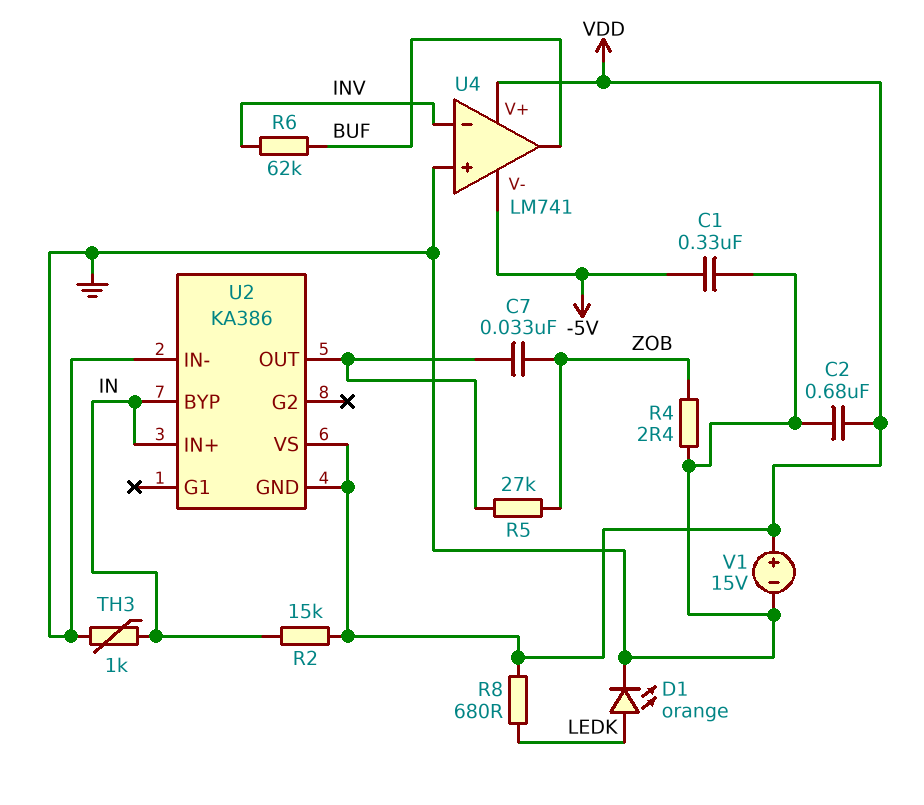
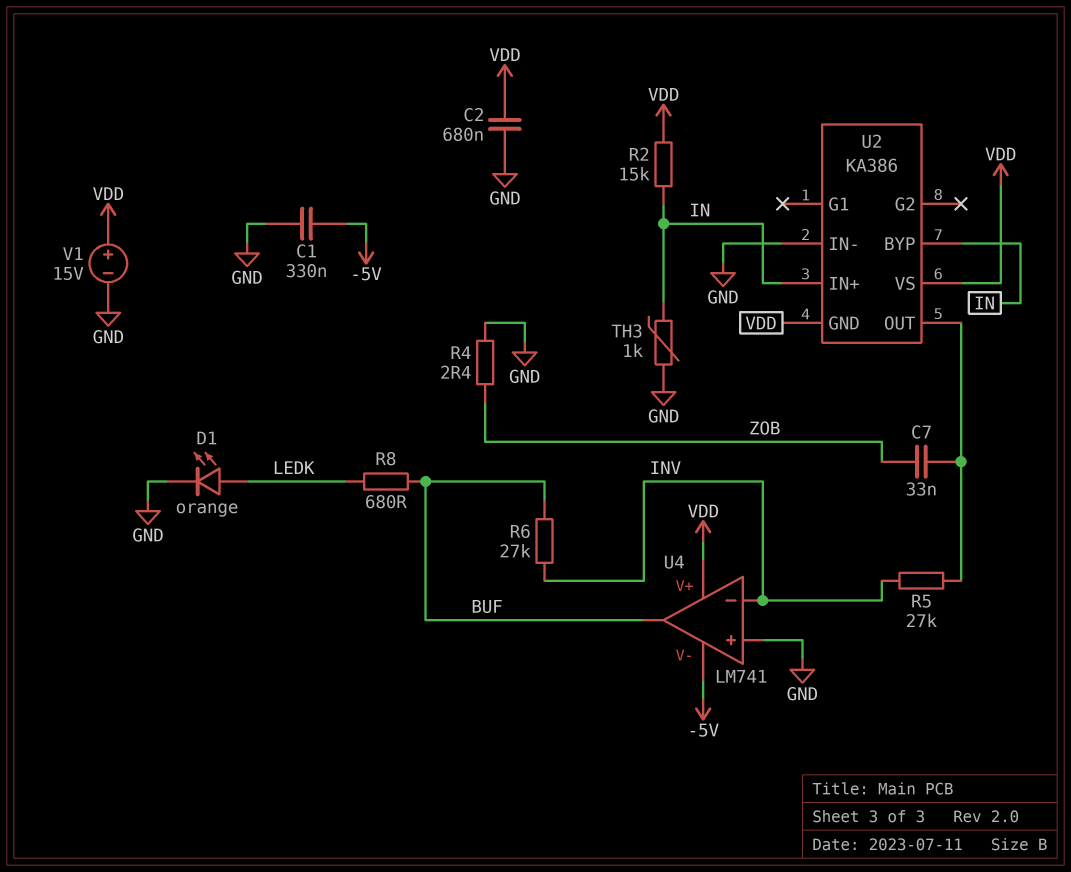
R5: 27k (U2/OUT, ZOB) -> 27k (INV, U2/OUT)
R6: 62k (BUF, INV) -> 27k (BUF, INV)
R8: 680 (LEDK, VDD) -> 680 (BUF, LEDK)

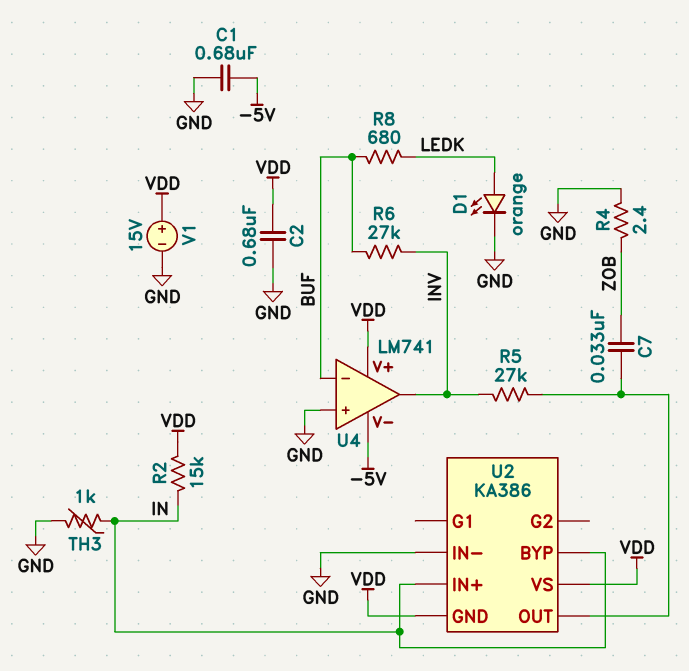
C1: 330nF (-5V, GND) -> 680nF (-5V, GND)
U4 pin in-: INV -> BUF
U4 pin out: BUF -> INV

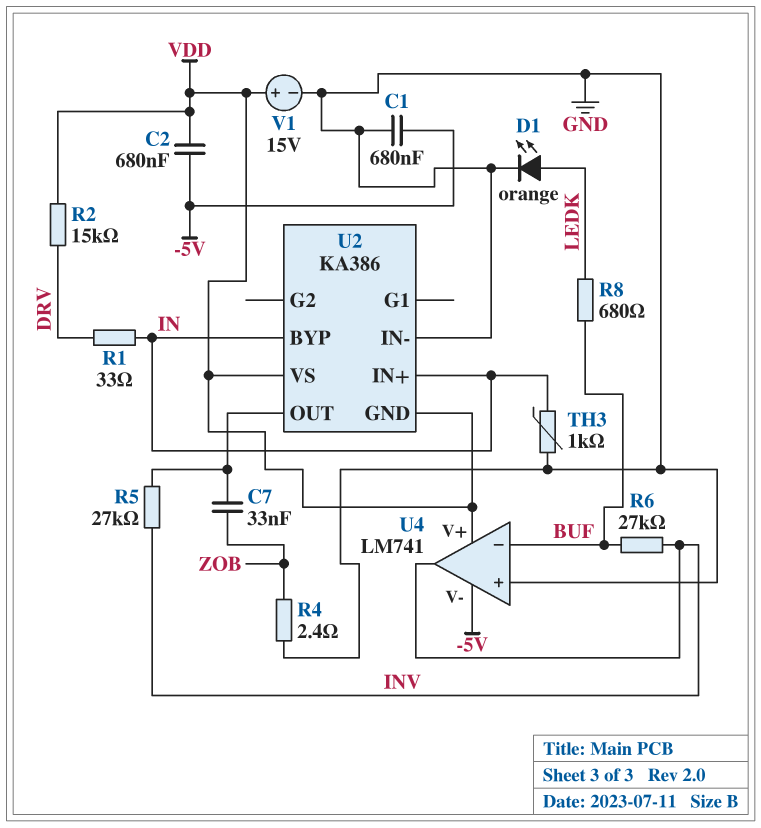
C2: 680nF (GND, VDD) -> 680nF (-5V, VDD)
R1: none -> 33 (DRV, IN)
R2: 15k (IN, VDD) -> 15k (DRV, VDD)

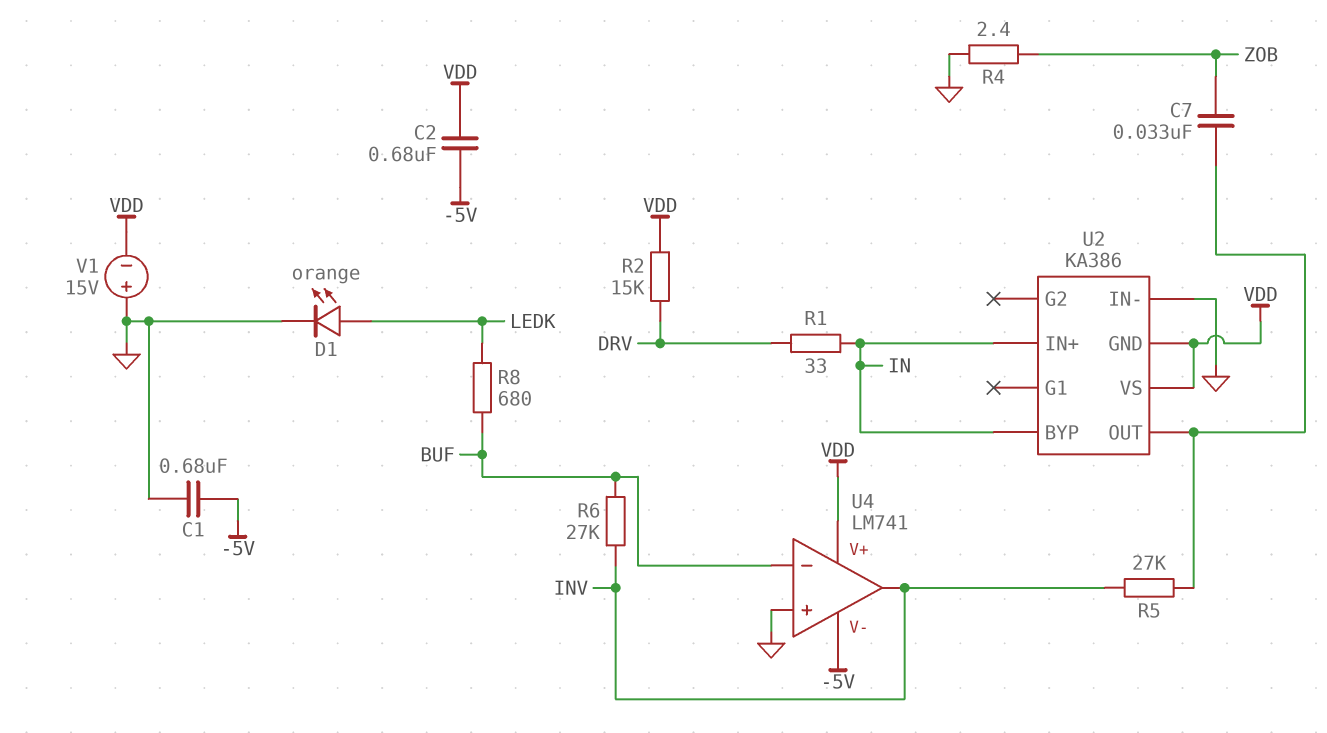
TH3: 1k (GND, IN) -> none
V1: 15V (plus VDD, minus GND) -> 15V (plus GND, minus VDD)

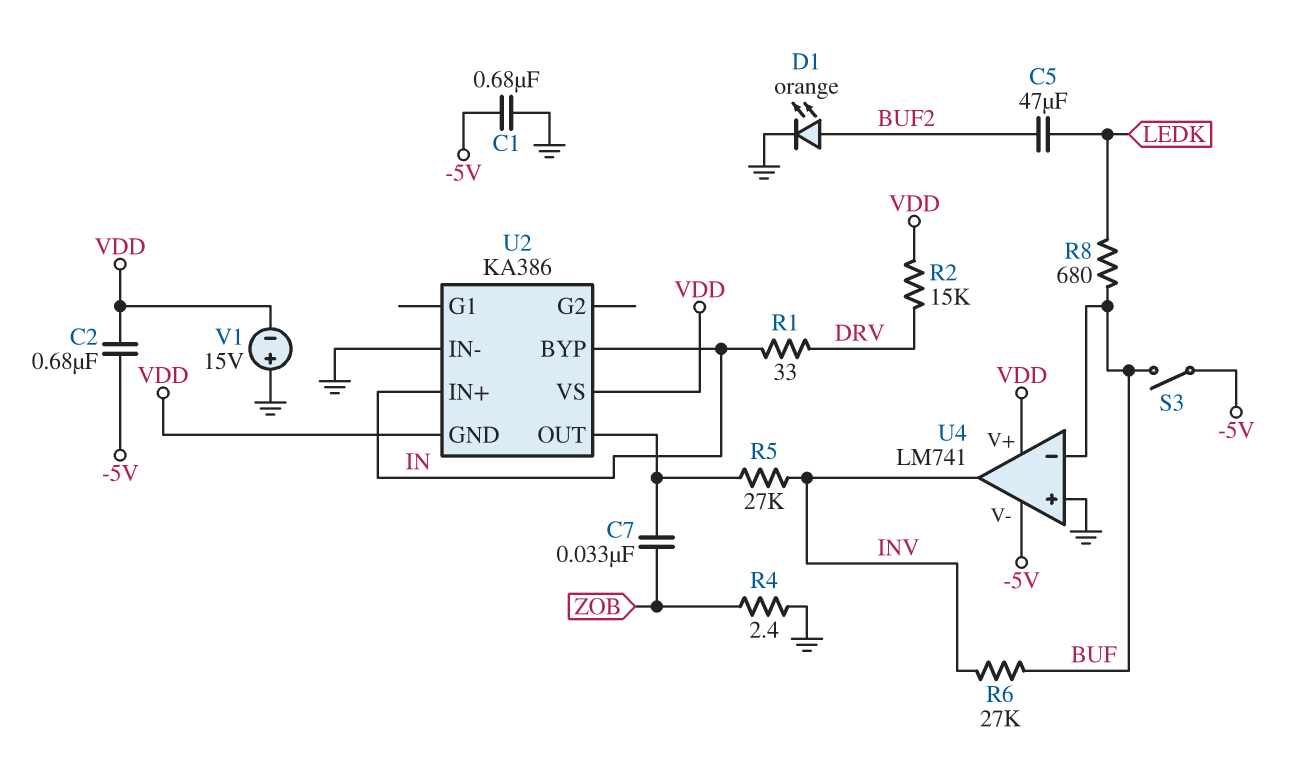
C5: none -> 47uF (BUF2, LEDK)
D1: LED orange (A LEDK, K GND) -> LED orange (A BUF2, K GND)
S3: none -> switch (-5V, BUF)

